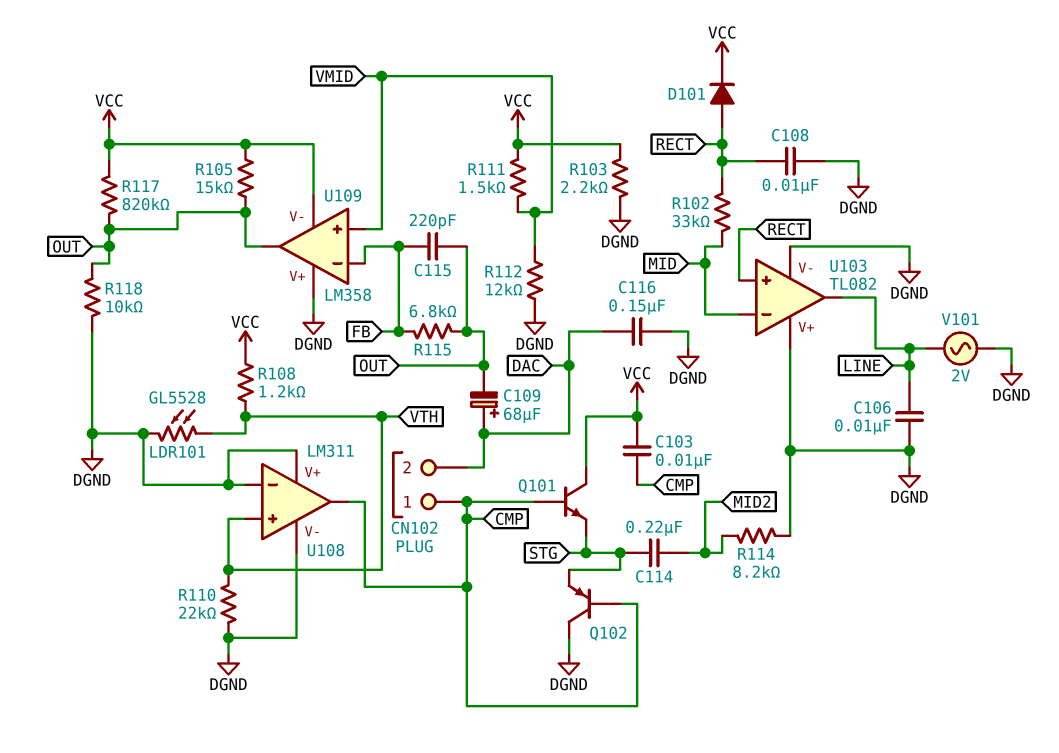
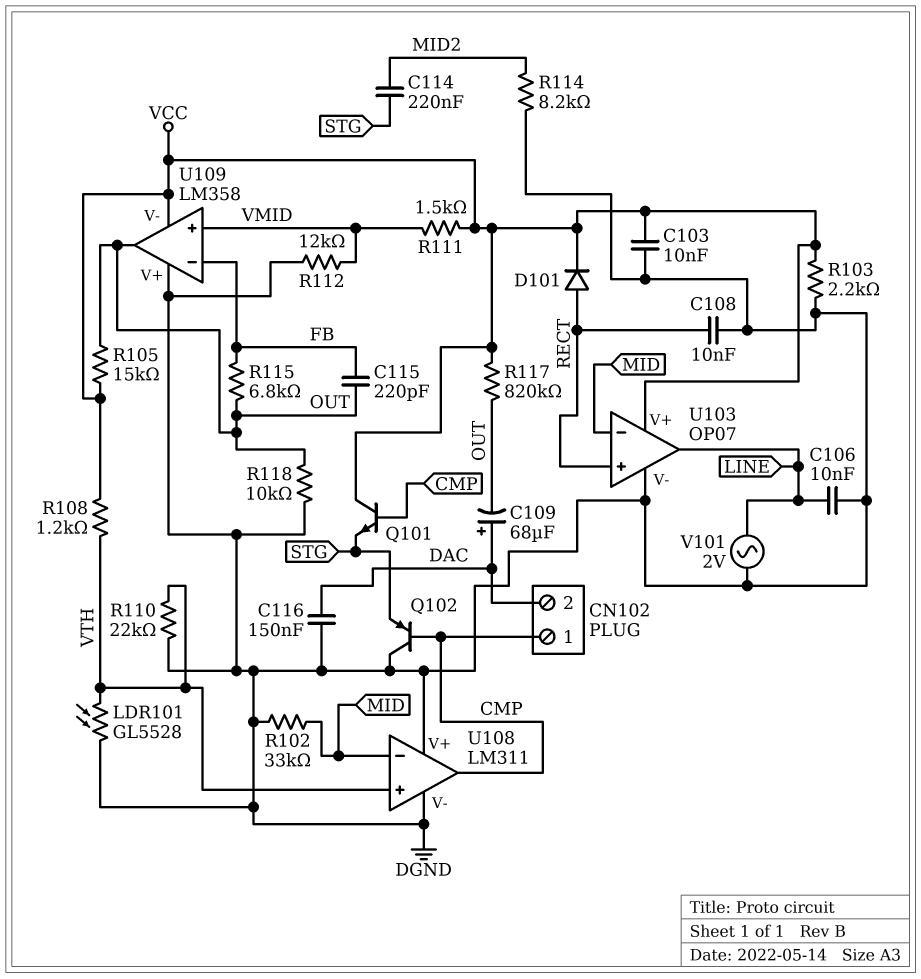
C103: 10nF (CMP, VCC) -> 10nF (DGND, VCC)
R102: 33k (MID, RECT) -> 33k (DGND, MID)
U103: TL082 -> OP07
U103 pin V+: DGND -> VCC
U108 pin in-: DGND -> MID

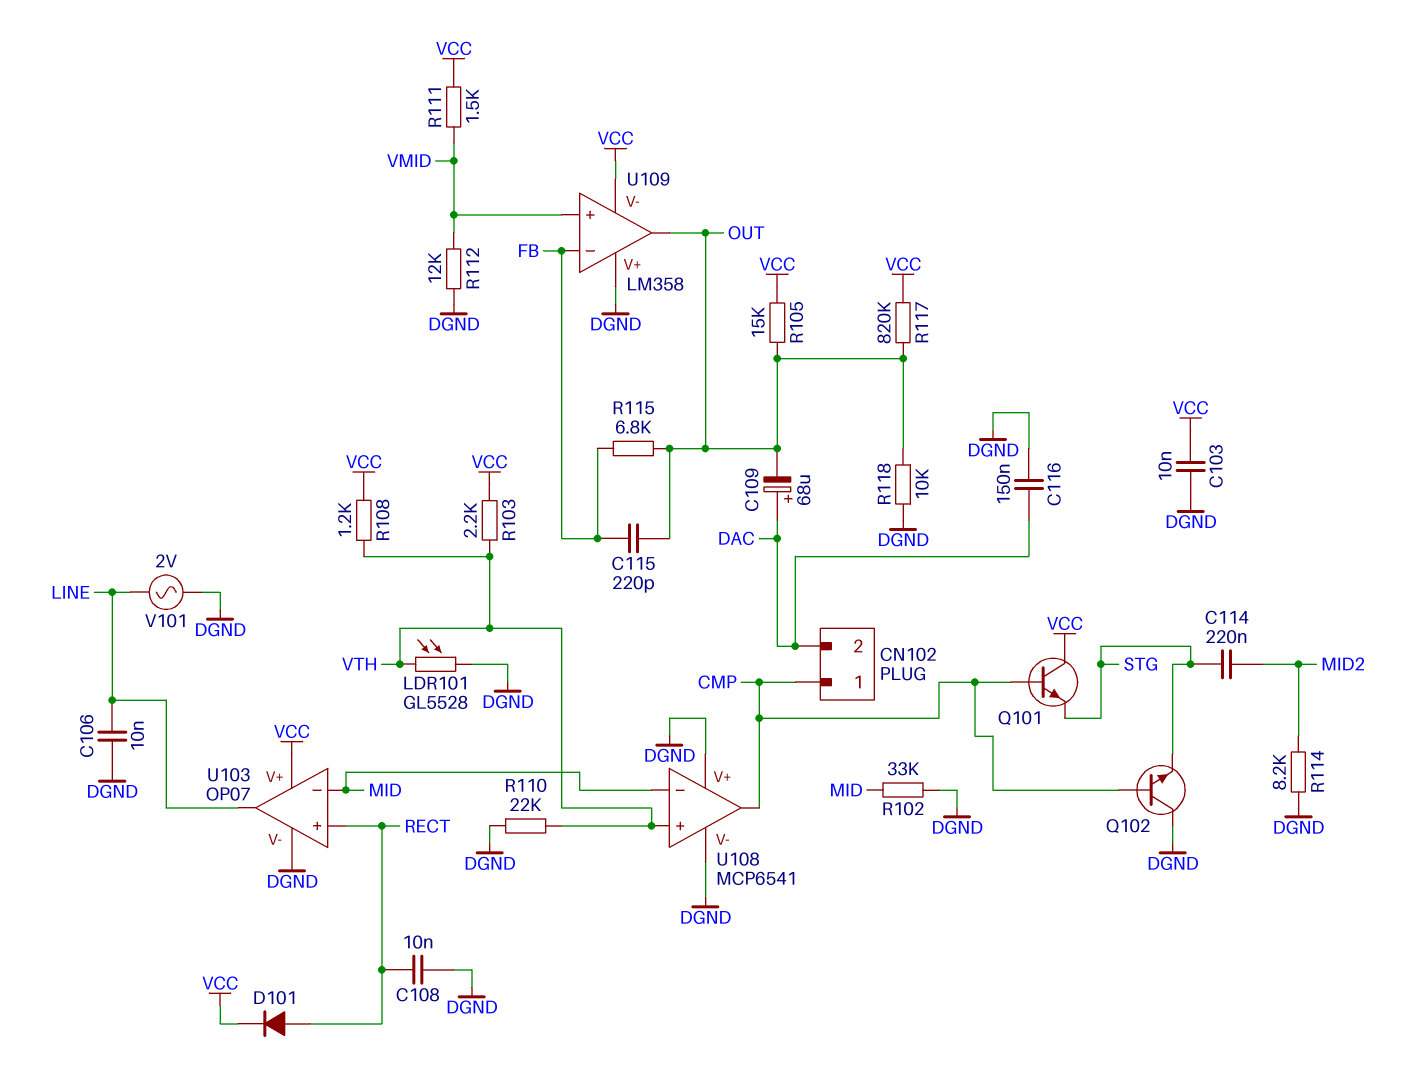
Q102: PNP (B CMP, C DGND, E STG) -> NPN (B CMP, C DGND, E STG)
R103: 2.2k (DGND, VCC) -> 2.2k (VCC, VTH)
U108: LM311 -> MCP6541

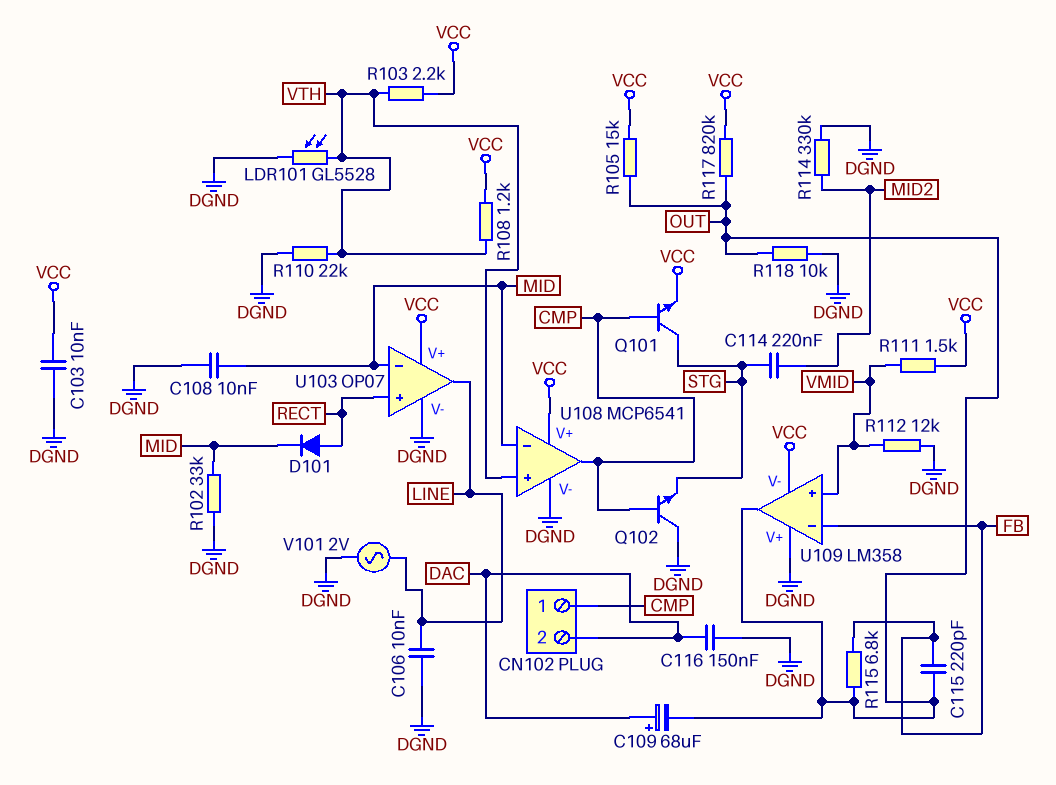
C108: 10nF (DGND, RECT) -> 10nF (DGND, MID)
D101: diode (A RECT, K VCC) -> diode (A RECT, K MID)
Q101: NPN (B CMP, C VCC, E STG) -> NPN (B CMP, C STG, E VCC)
R114: 8.2k (DGND, MID2) -> 330k (DGND, MID2)
U108 pin V+: DGND -> VCC

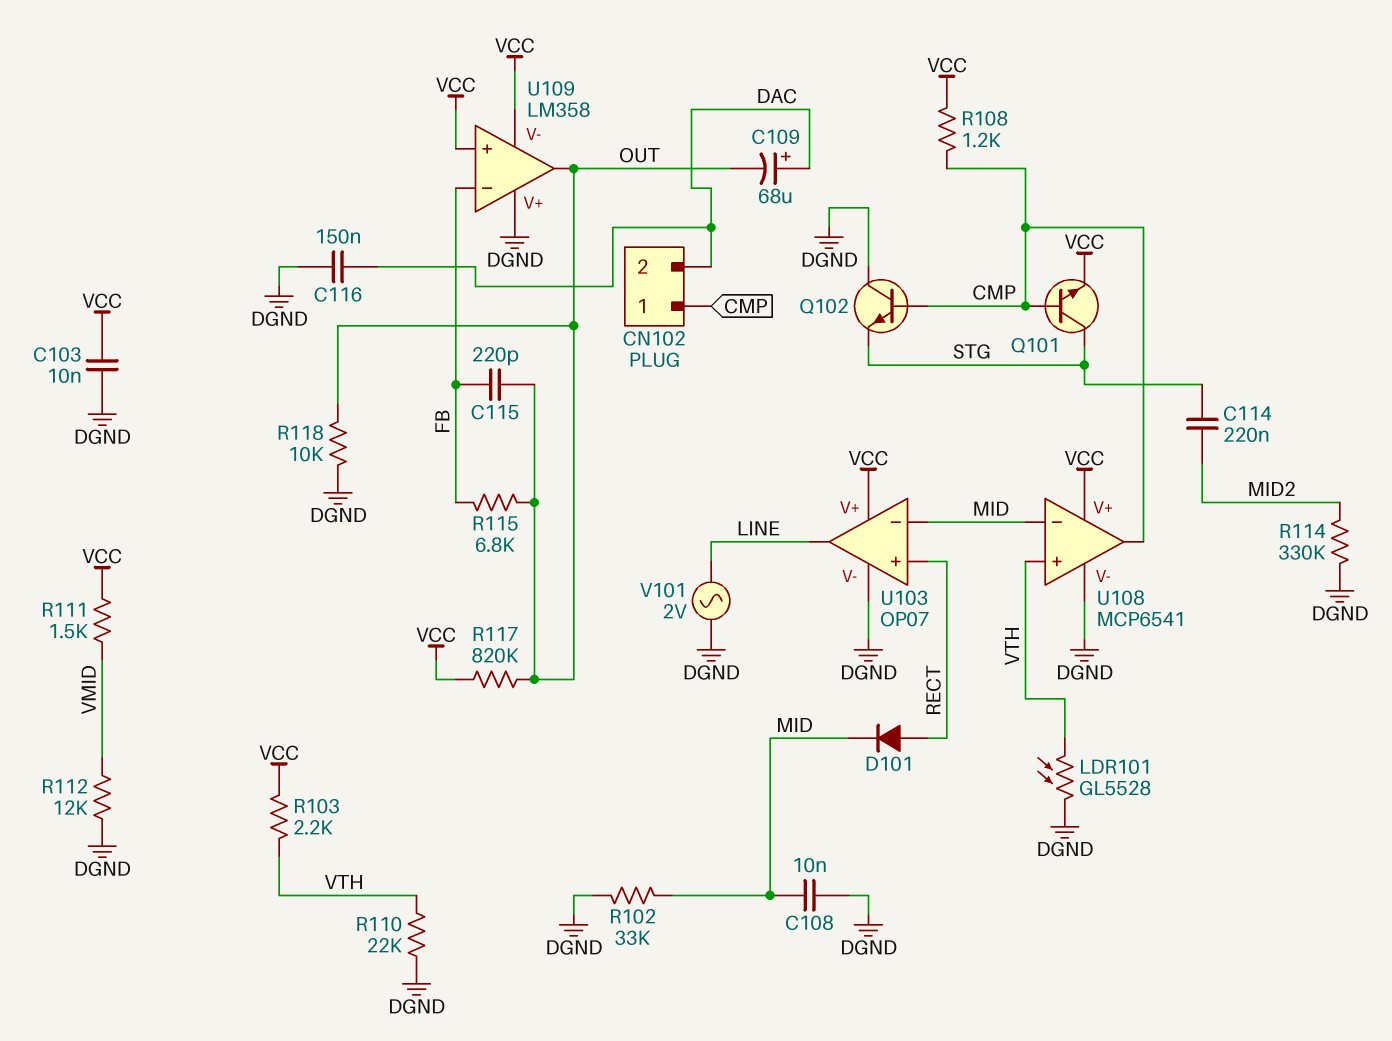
C106: 10nF (DGND, LINE) -> none
R105: 15k (OUT, VCC) -> none
R108: 1.2k (VCC, VTH) -> 1.2k (CMP, VCC)
U109 pin in+: VMID -> VCC

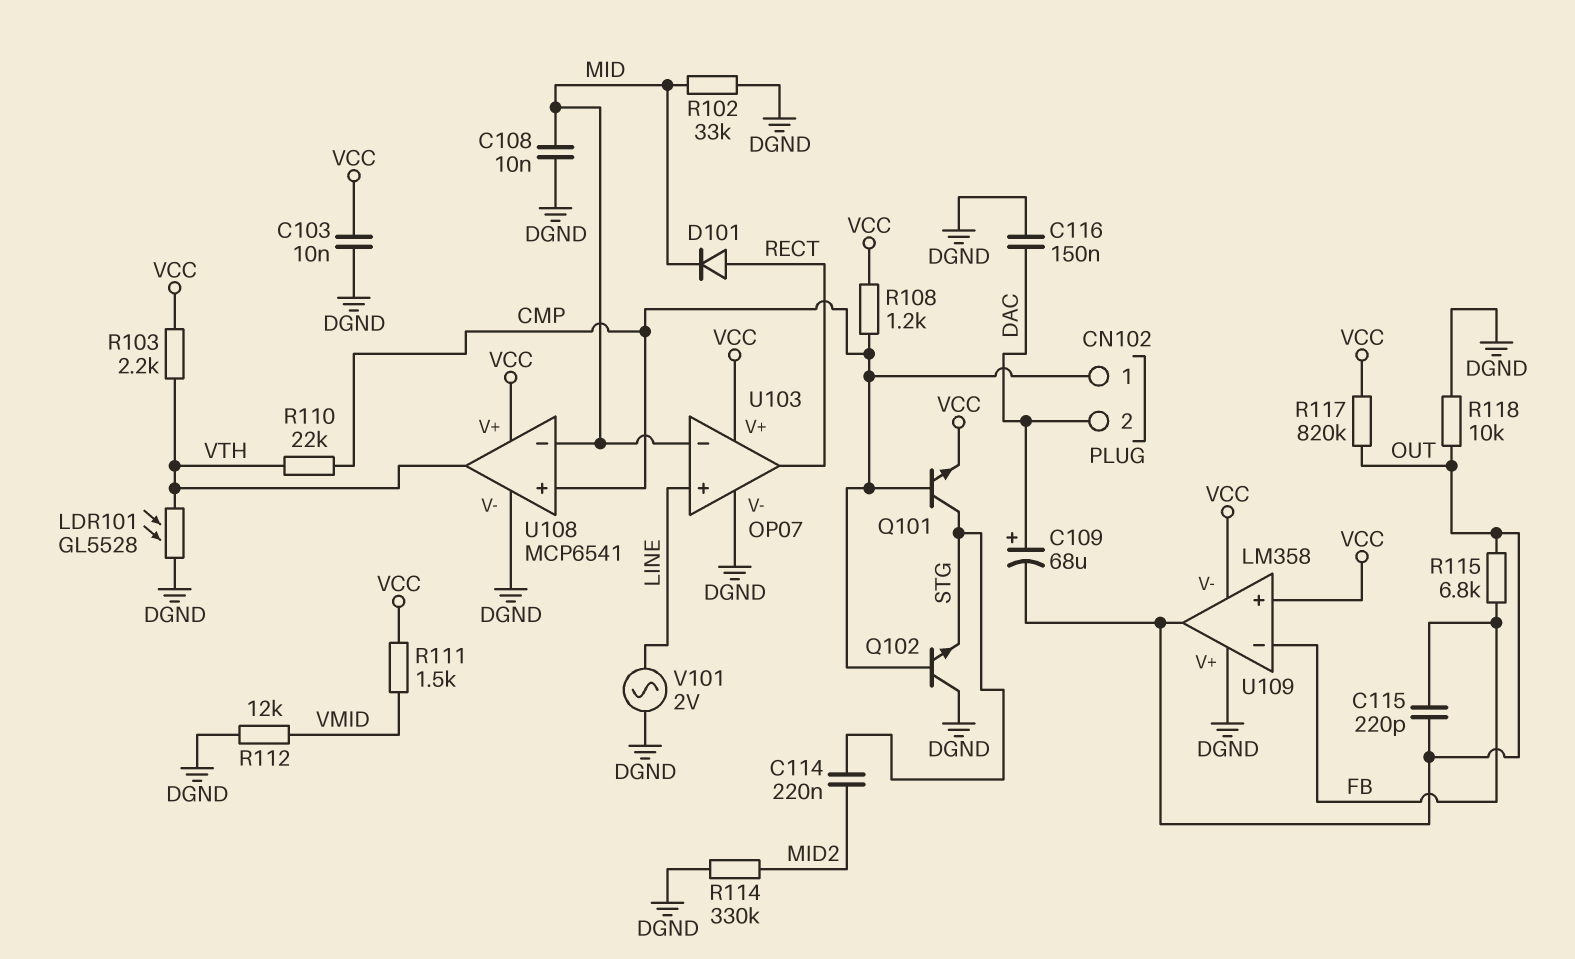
R110: 22k (DGND, VTH) -> 22k (CMP, VTH)
U103 pin in+: RECT -> LINE
U103 pin out: LINE -> RECT
U108 pin in+: VTH -> CMP
U108 pin out: CMP -> VTH

